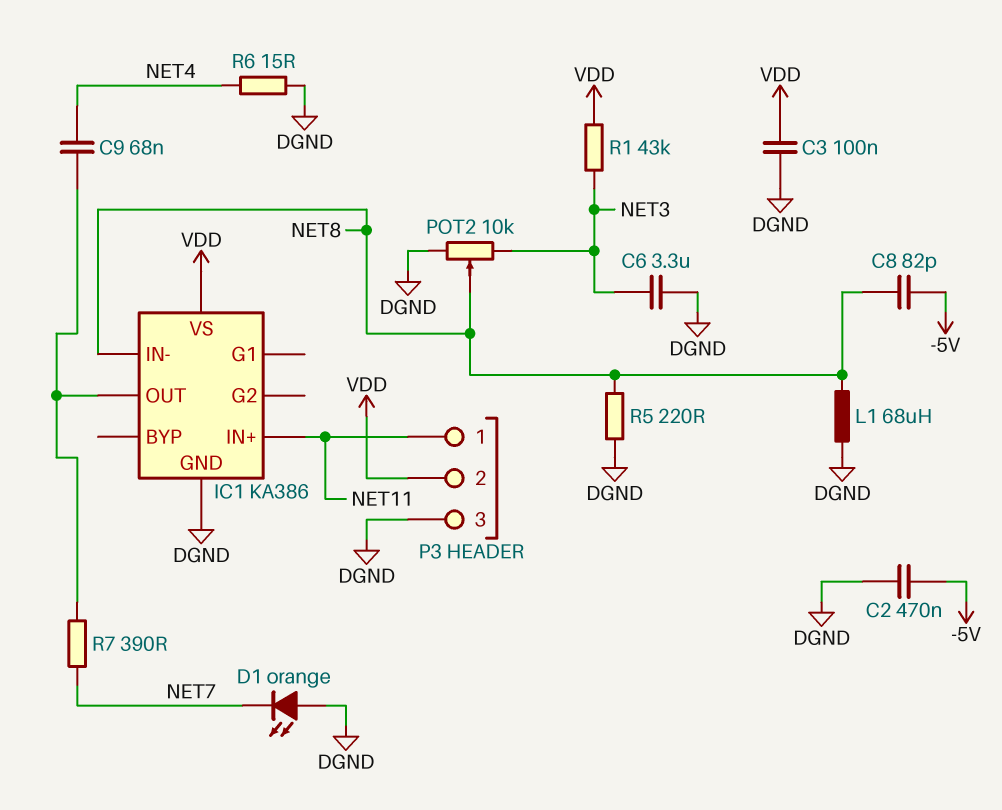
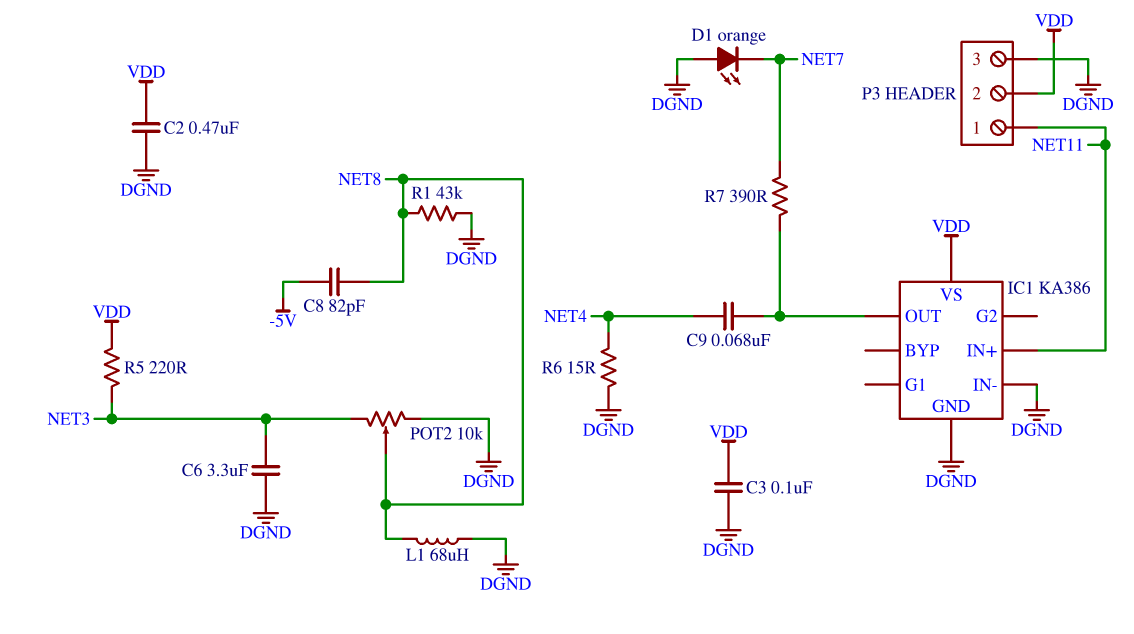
C2: 470nF (-5V, DGND) -> 470nF (DGND, VDD)
IC1 pin IN-: NET8 -> DGND
R1: 43k (NET3, VDD) -> 43k (DGND, NET8)
R5: 220 (DGND, NET8) -> 220 (NET3, VDD)

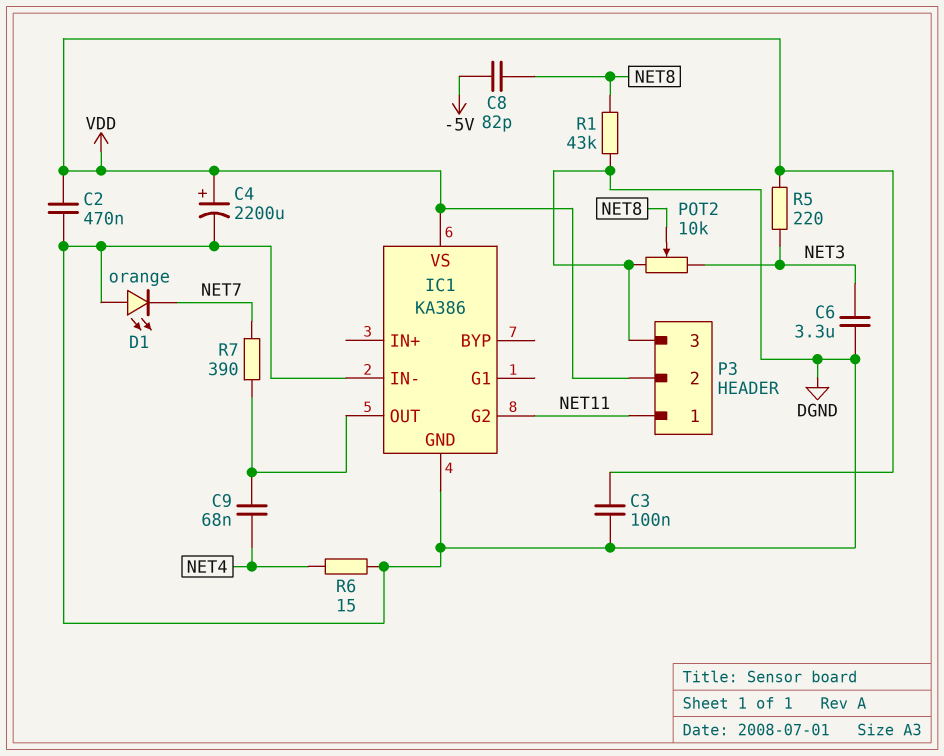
C4: none -> 2200uF (plus VDD, minus DGND)
IC1 pin G2: none -> NET11
IC1 pin IN+: NET11 -> none
L1: 68uH (DGND, NET8) -> none

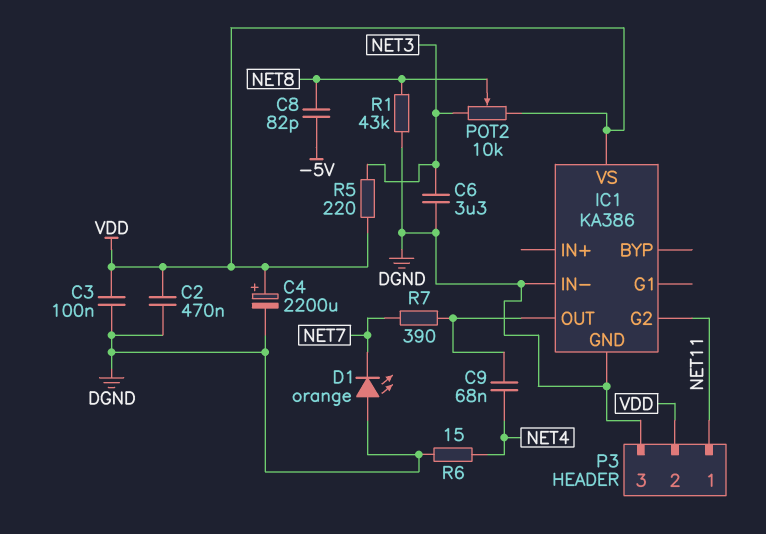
POT2: 10k (DGND, NET3, wiper NET8) -> 10k (NET3, VDD, wiper NET8)

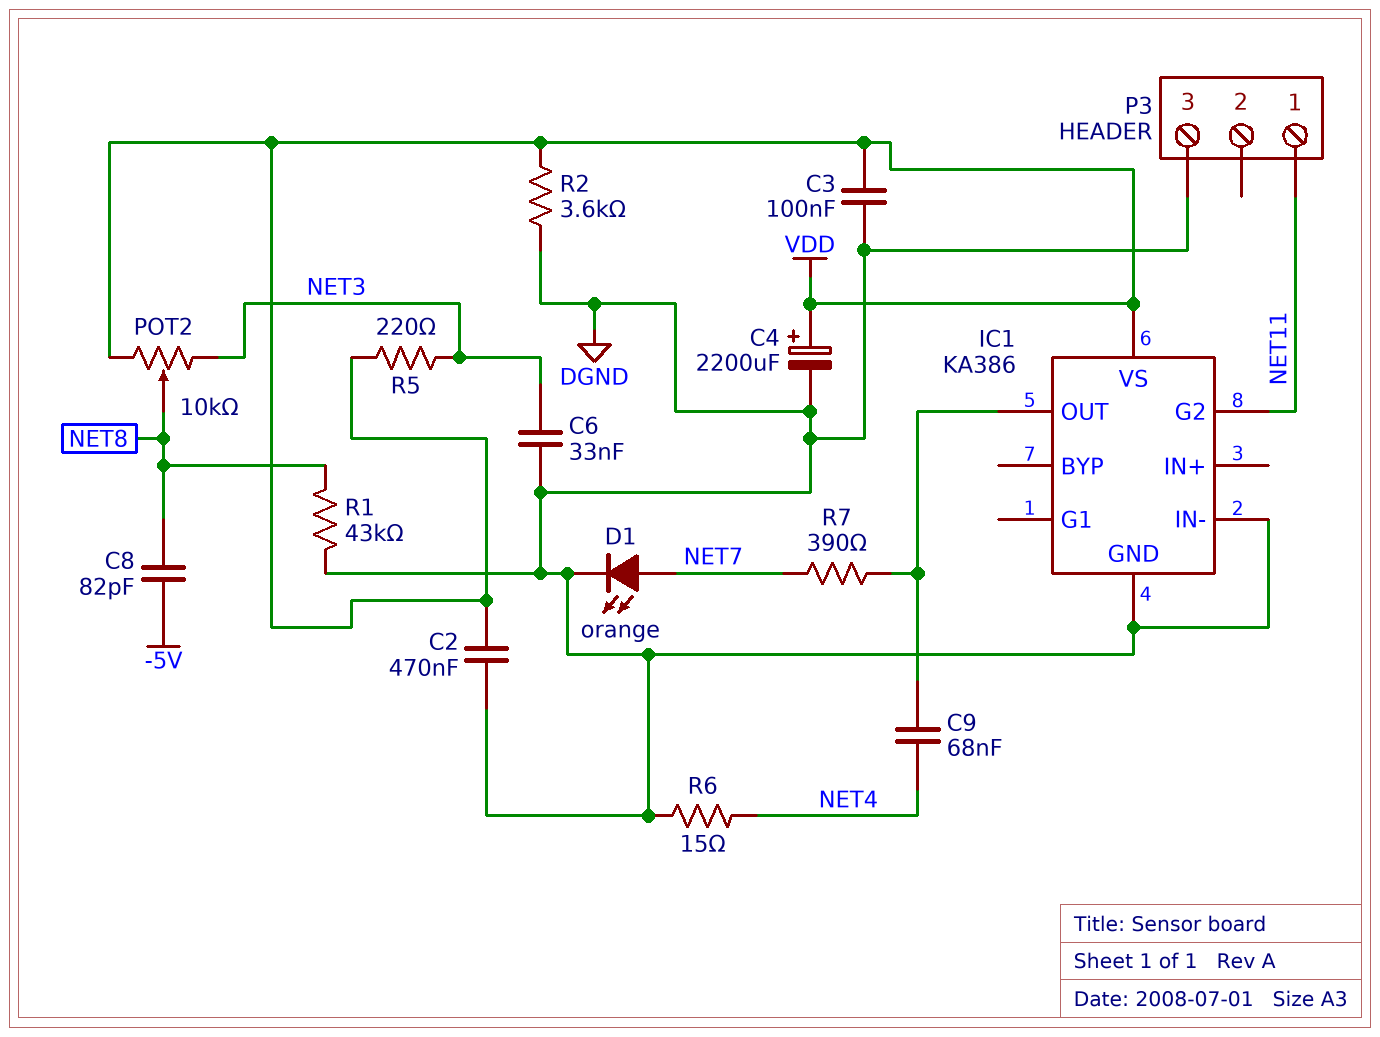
C6: 3.3uF (DGND, NET3) -> 33nF (DGND, NET3)
D1: LED orange (A DGND, K NET7) -> LED orange (A NET7, K DGND)
P3 pin 2: VDD -> none
R2: none -> 3.6k (DGND, VDD)

